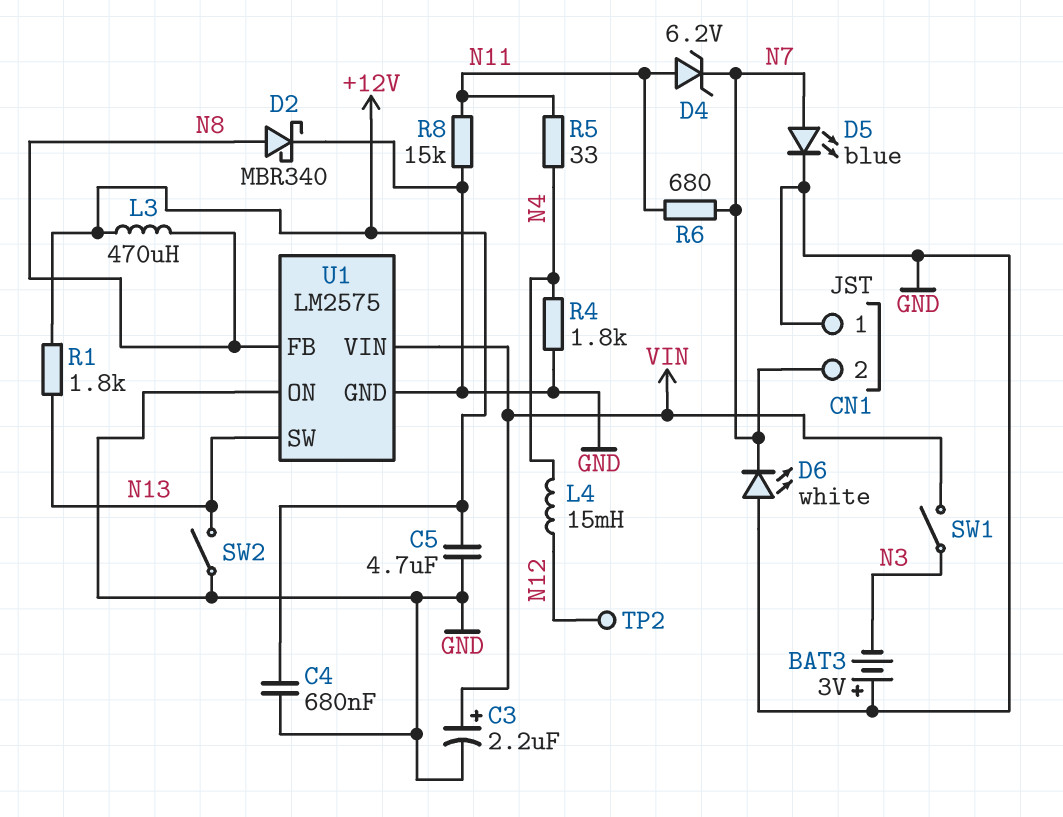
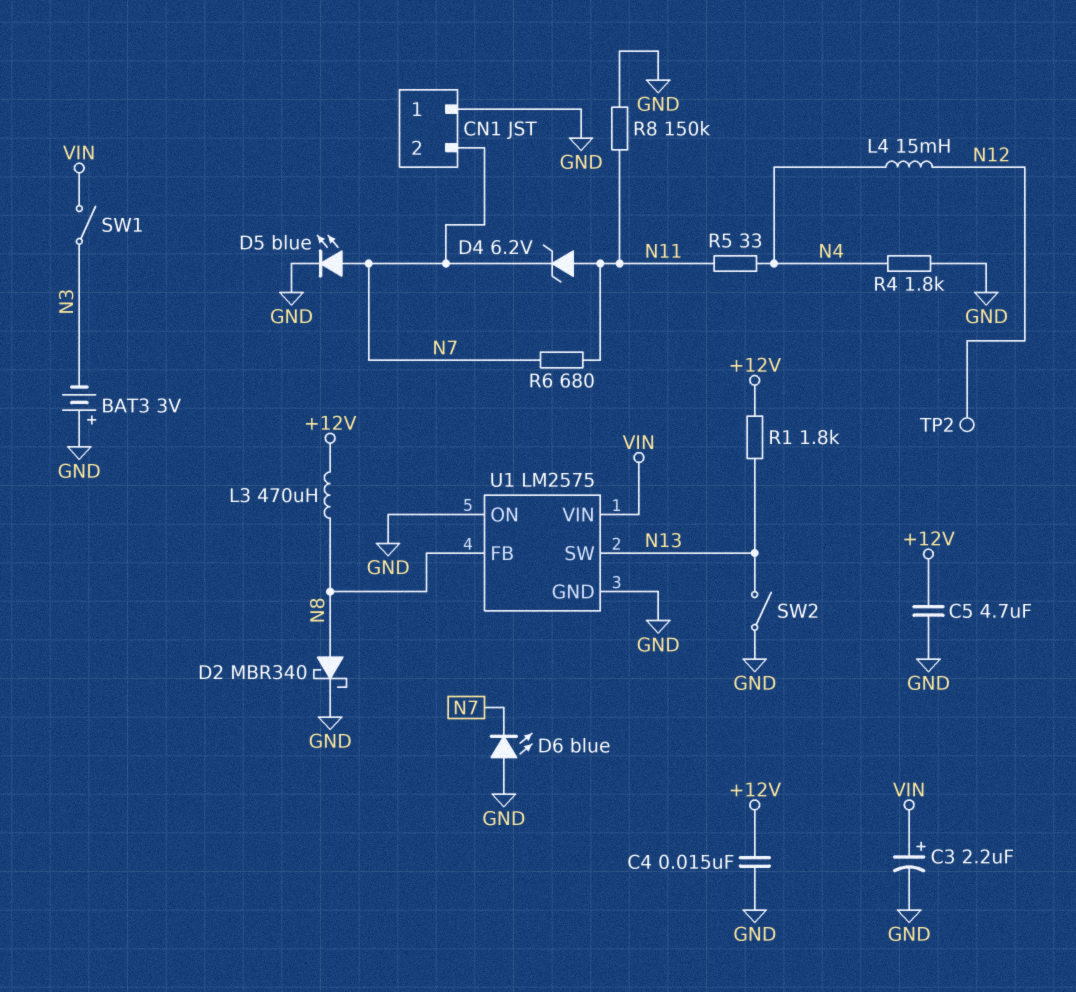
C4: 680nF (+12V, GND) -> 15nF (+12V, GND)
D6: LED white (A GND, K N7) -> LED blue (A GND, K N7)
R8: 15k (GND, N11) -> 150k (GND, N11)

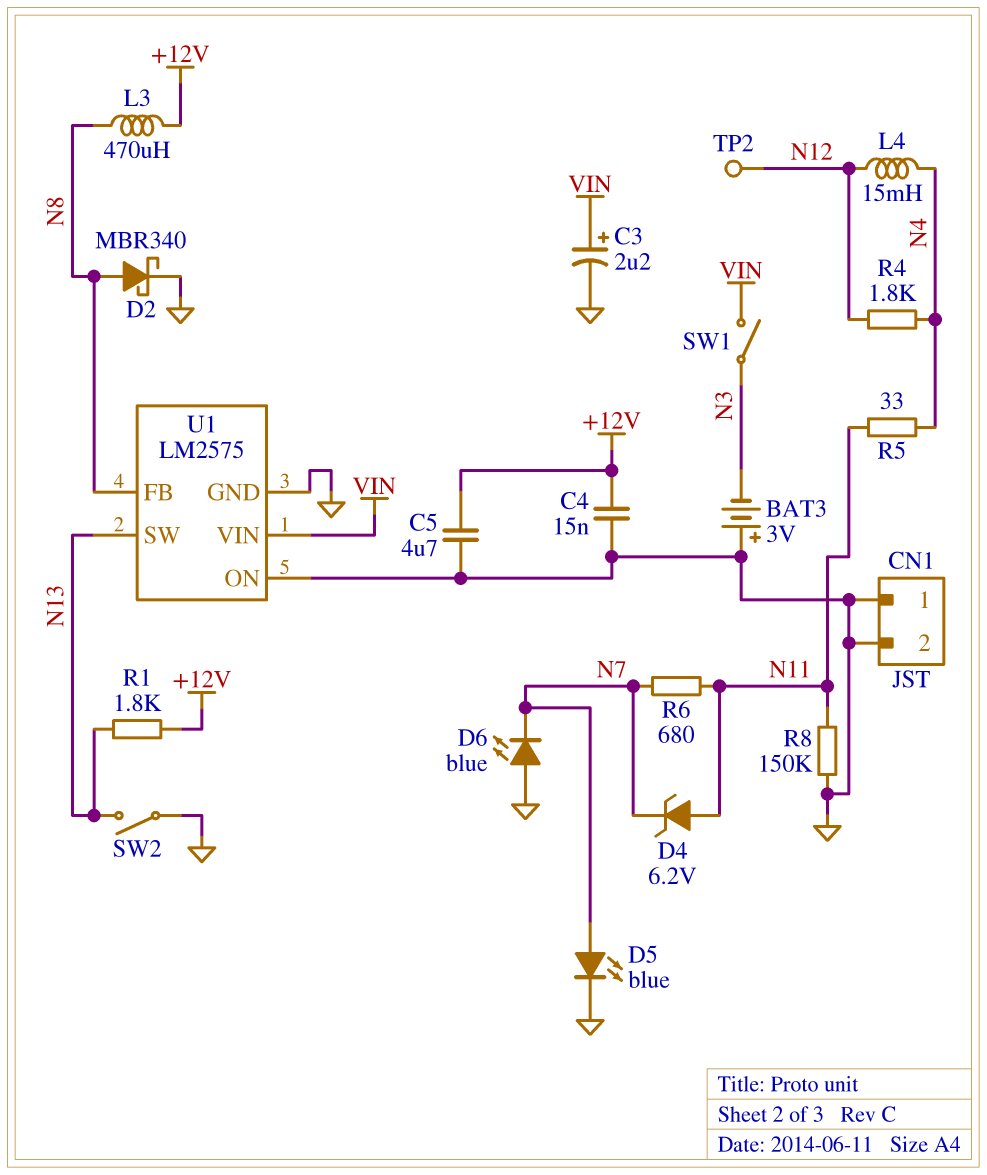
CN1 pin 2: N7 -> GND
R4: 1.8k (GND, N4) -> 1.8k (N4, N12)

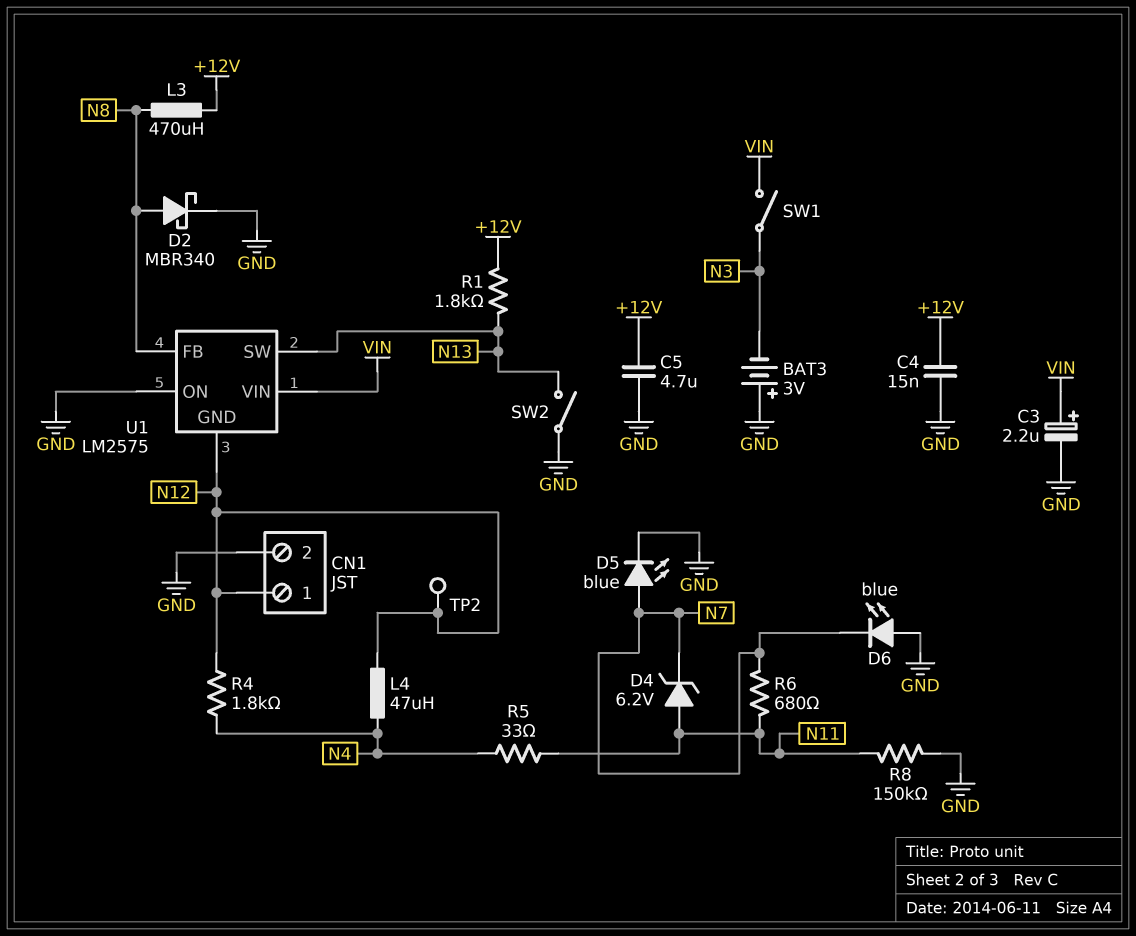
CN1 pin 1: GND -> N12
L4: 15mH (N4, N12) -> 47uH (N4, N12)
U1 pin GND: GND -> N12

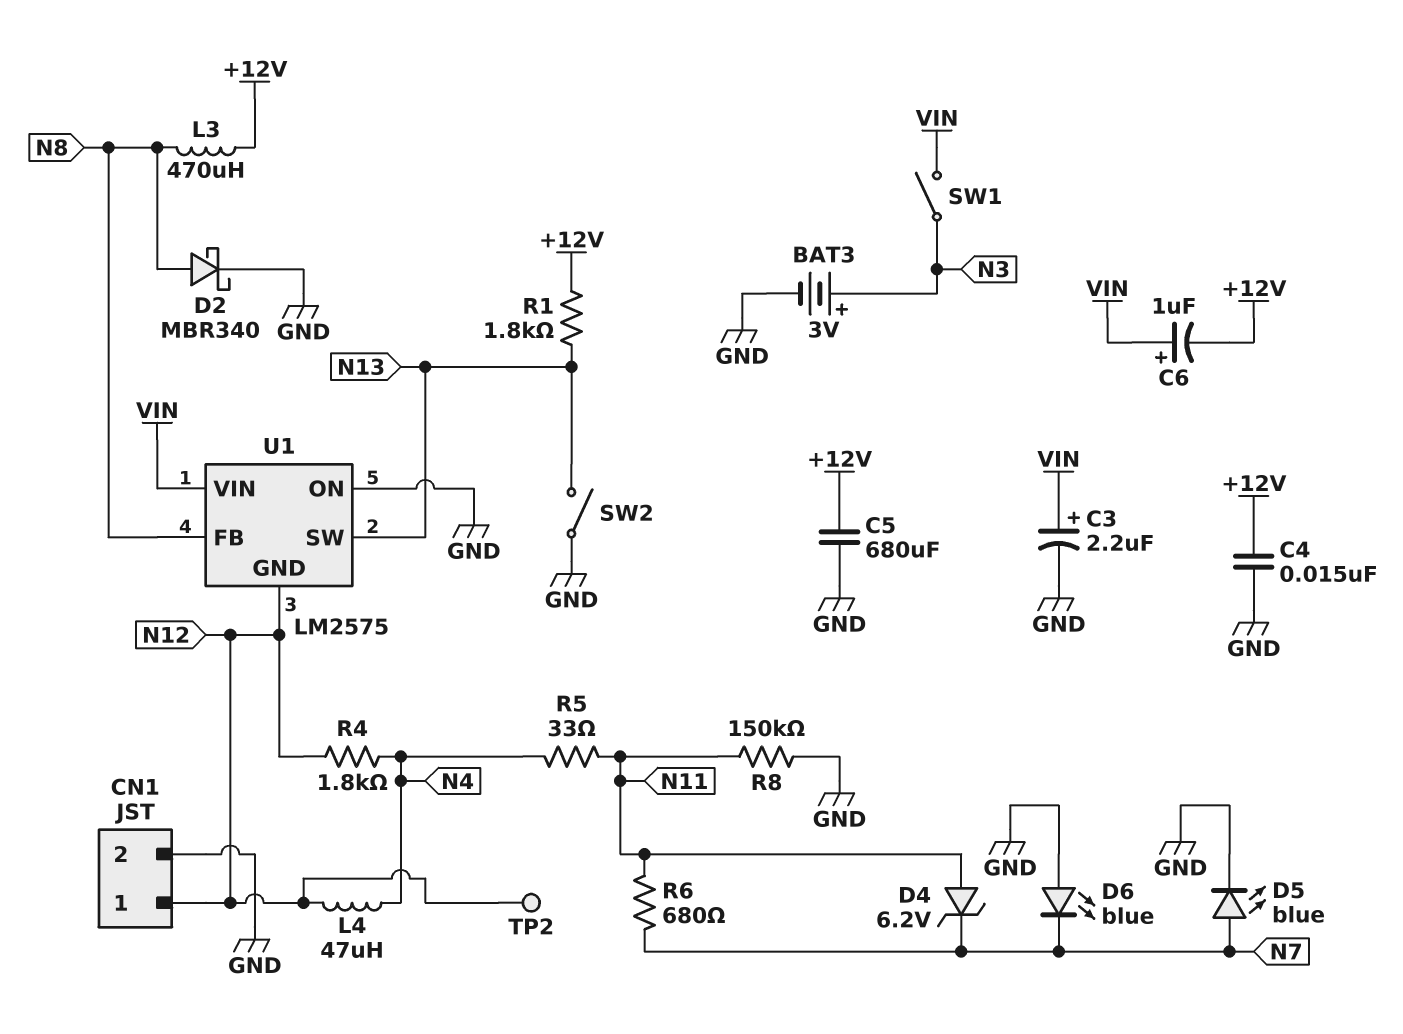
BAT3: 3V (plus GND, minus N3) -> 3V (plus N3, minus GND)
C5: 4.7uF (+12V, GND) -> 680uF (+12V, GND)
C6: none -> 1uF (plus VIN, minus +12V)

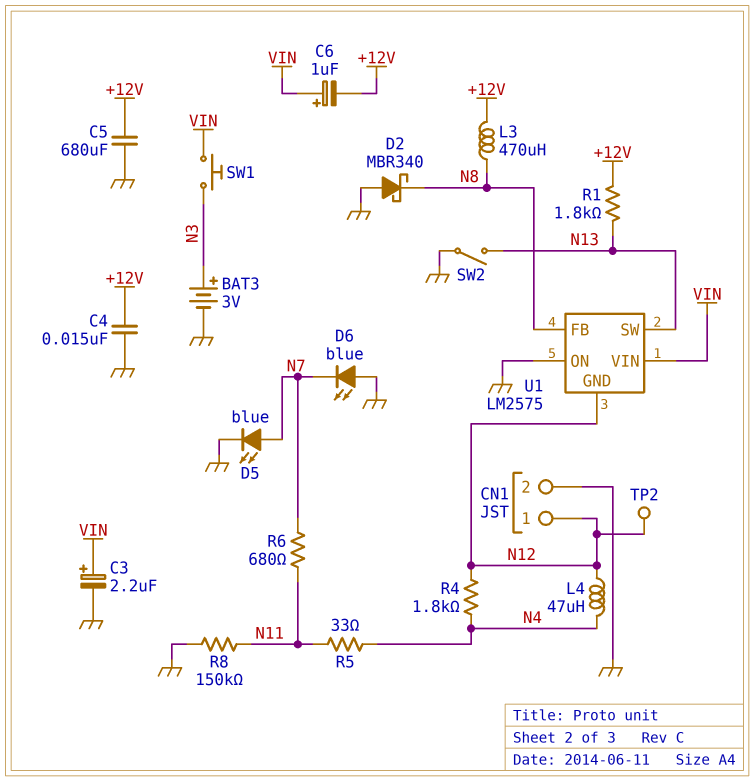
D2: schottky MBR340 (A N8, K GND) -> schottky MBR340 (A GND, K N8)
D4: zener 6.2V (A N11, K N7) -> none
SW1: switch (N3, VIN) -> button (N3, VIN)

